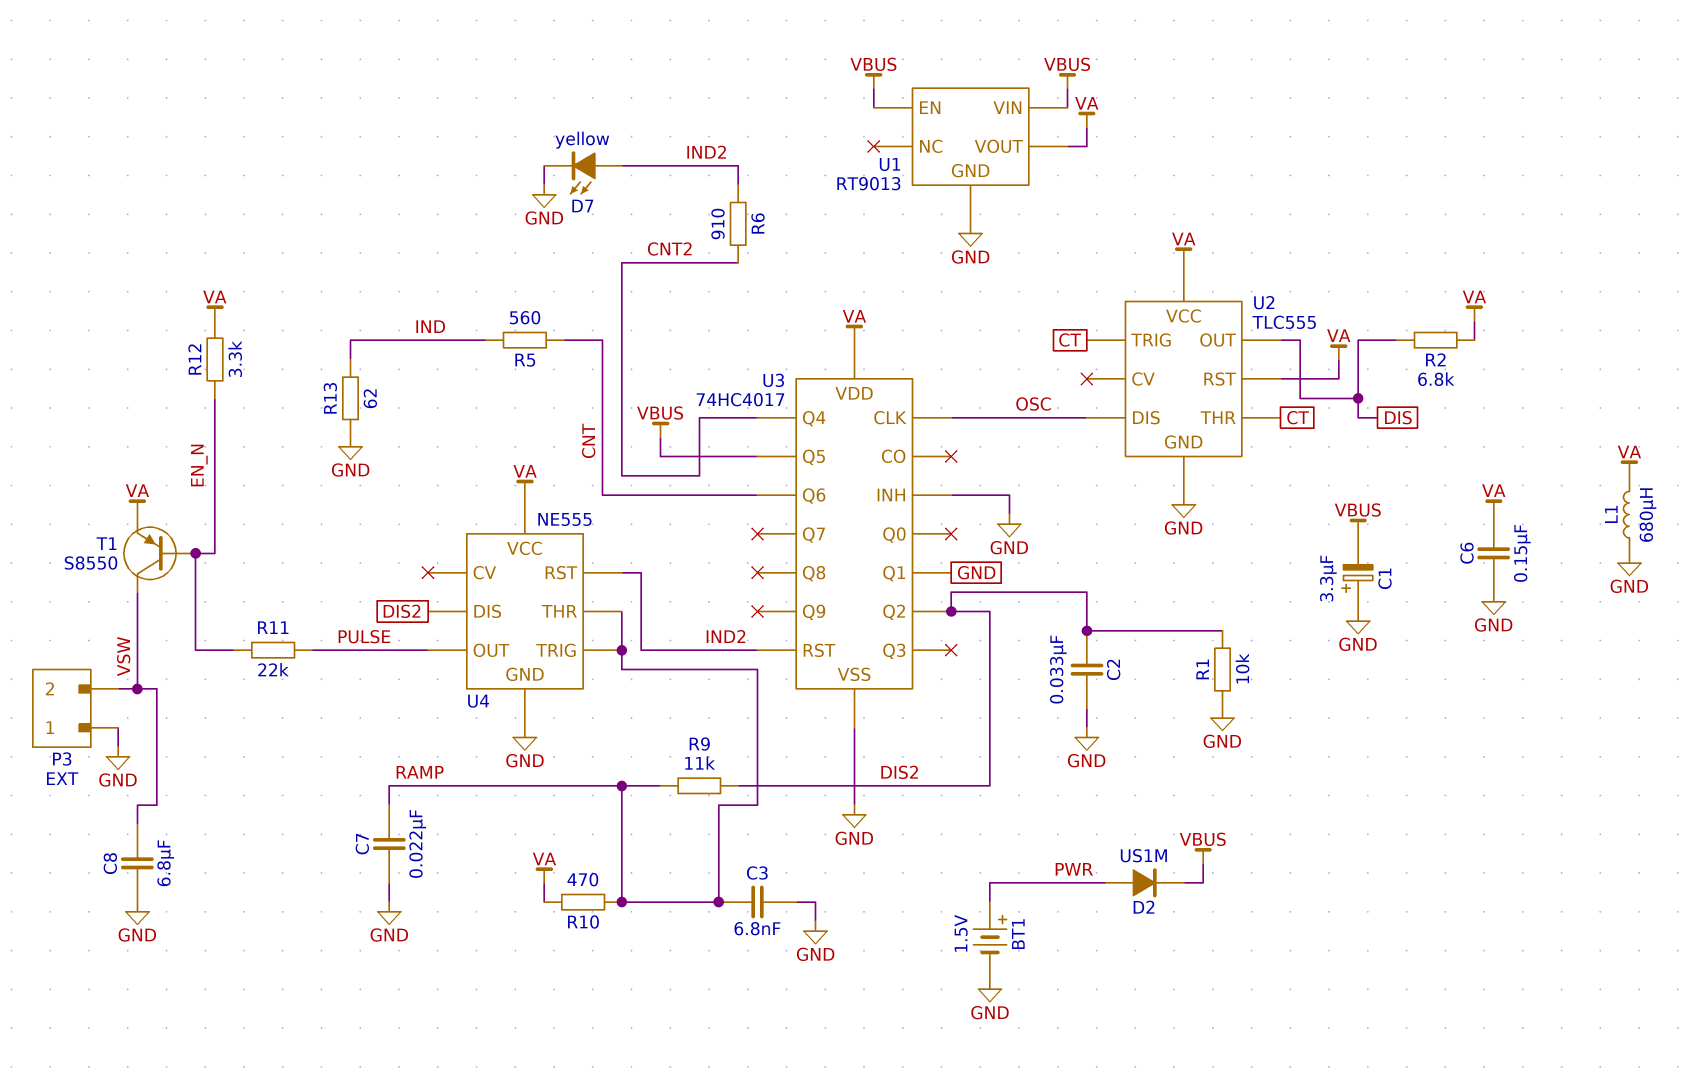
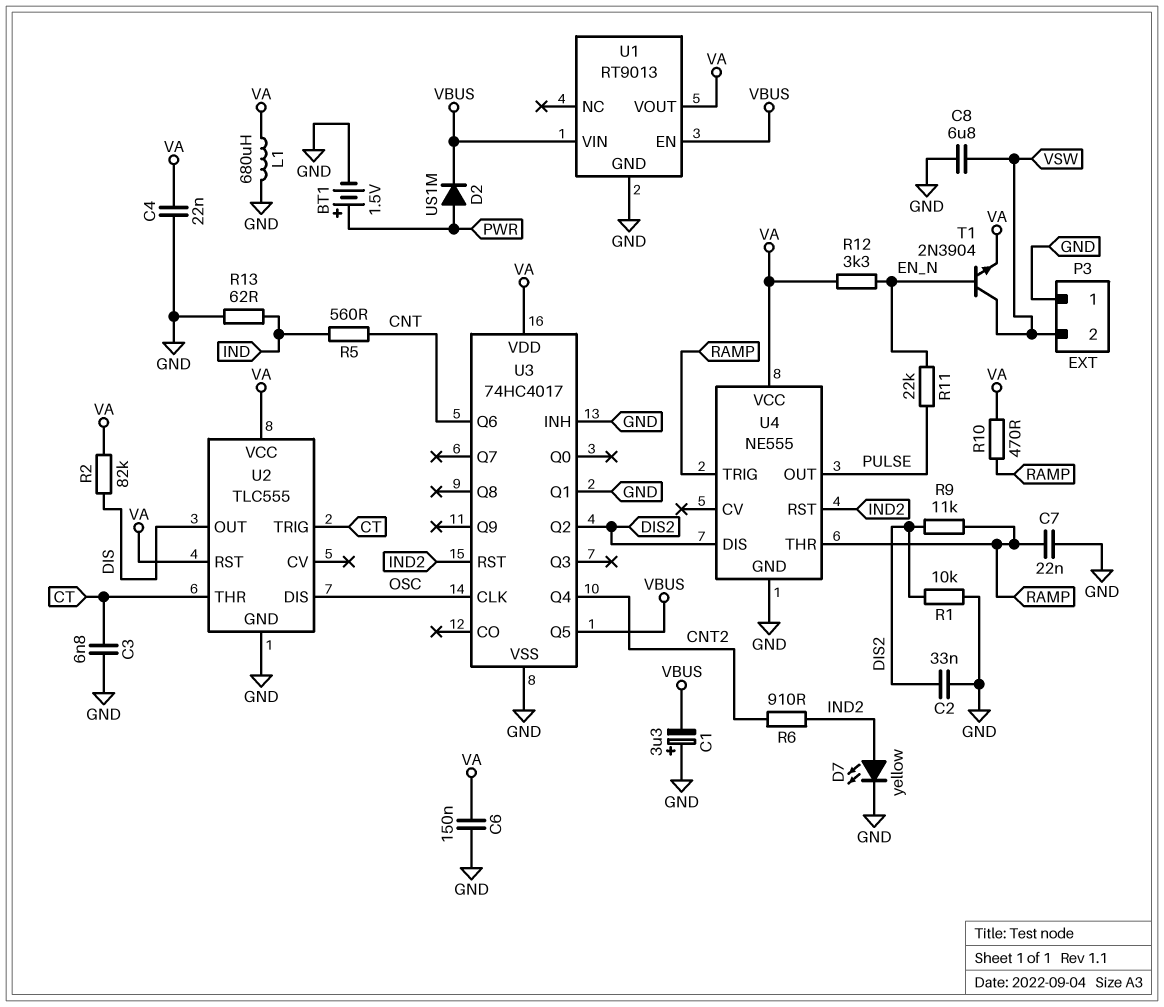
C3: 6.8nF (GND, RAMP) -> 6.8nF (CT, GND)
C4: none -> 22nF (GND, VA)
R2: 6.8k (DIS, VA) -> 82k (DIS, VA)
T1: PNP S8550 (B EN_N, C VSW, E VA) -> NPN 2N3904 (B EN_N, C VSW, E VA)

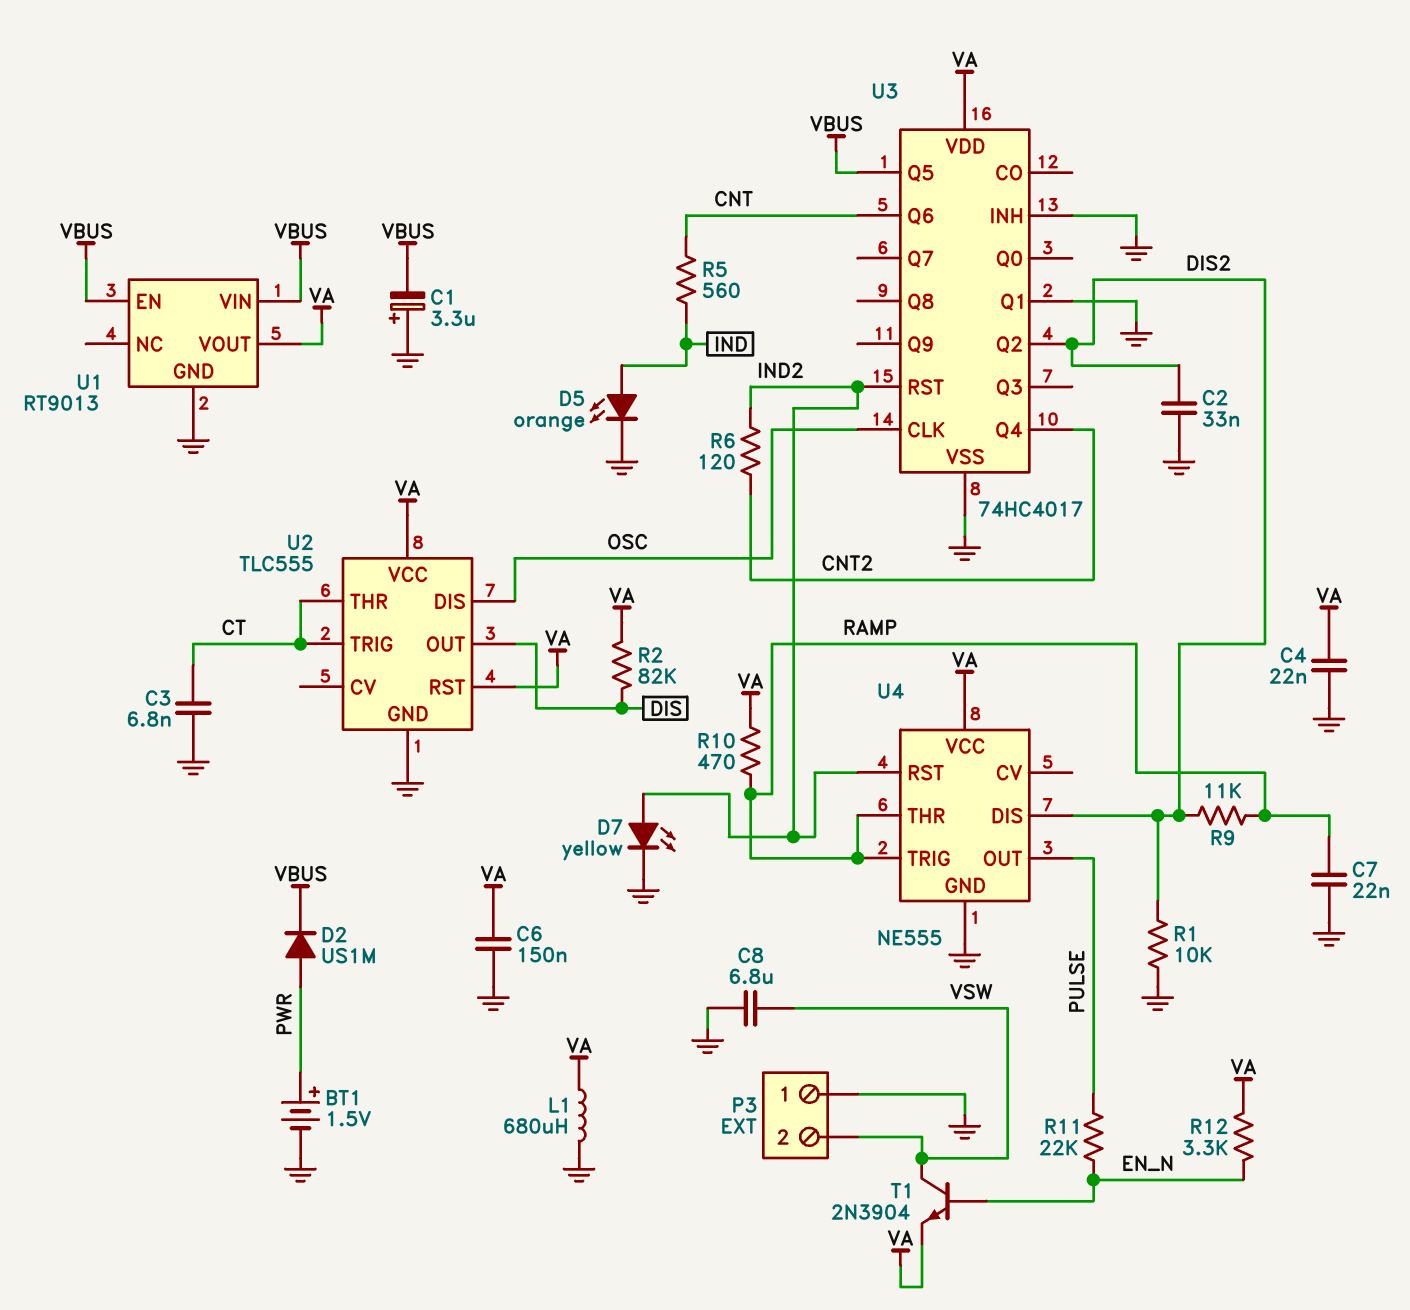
D5: none -> LED orange (A IND, K GND)
R6: 910 (CNT2, IND2) -> 120 (CNT2, IND2)
R13: 62 (GND, IND) -> none

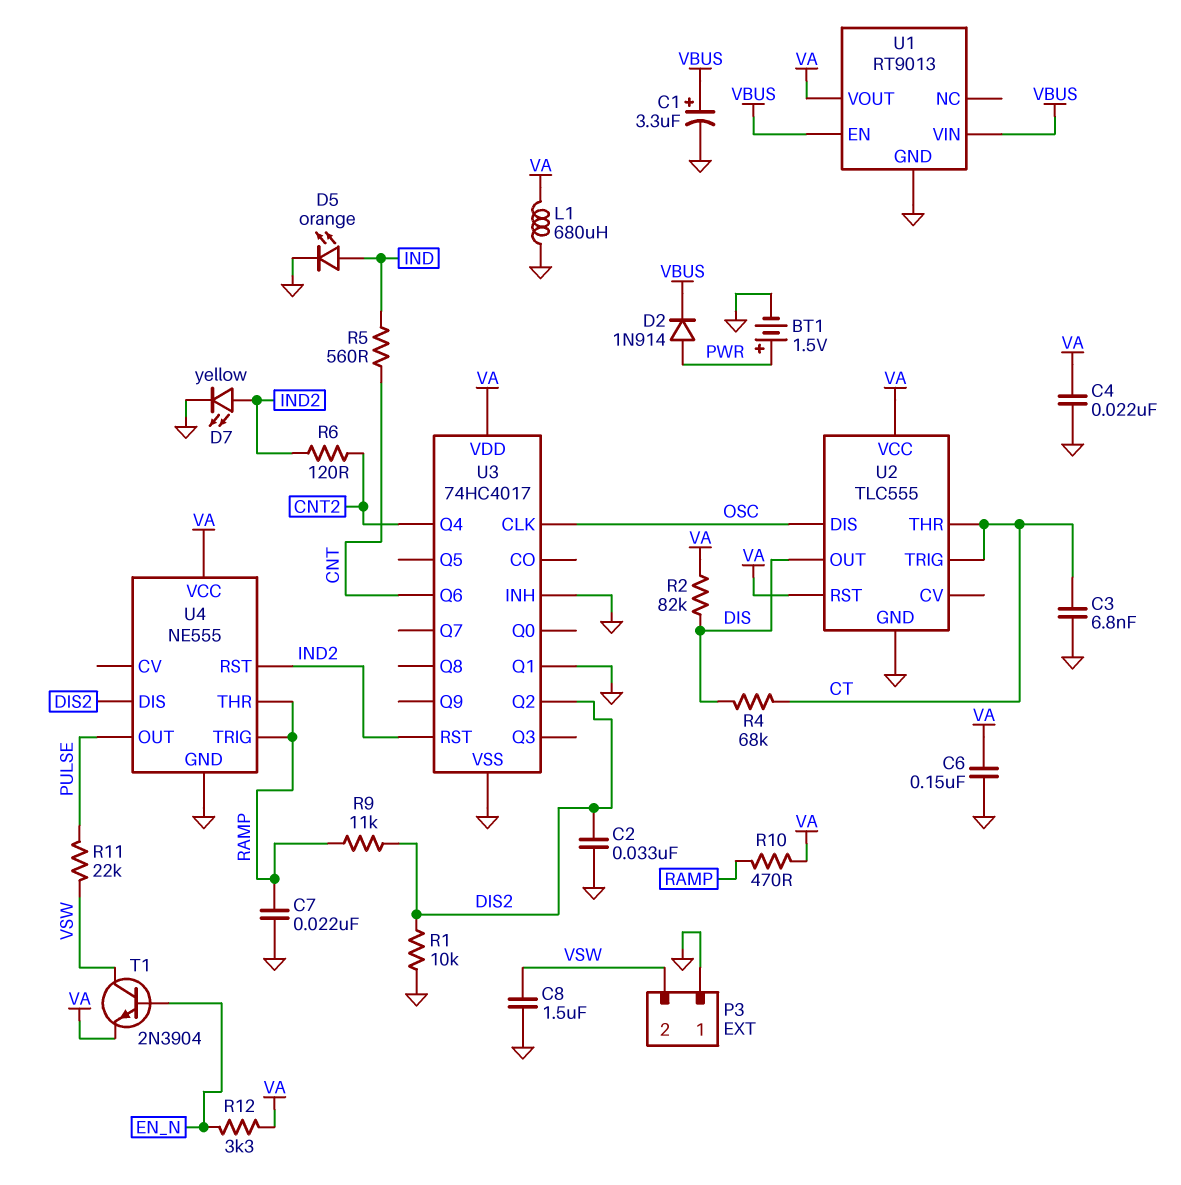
C1: 3.3uF (plus GND, minus VBUS) -> 3.3uF (plus VBUS, minus GND)
C8: 6.8uF (GND, VSW) -> 1.5uF (GND, VSW)
D2: diode US1M (A PWR, K VBUS) -> diode 1N914 (A PWR, K VBUS)
R4: none -> 68k (CT, DIS)
R11: 22k (EN_N, PULSE) -> 22k (PULSE, VSW)
U3 pin Q5: VBUS -> none

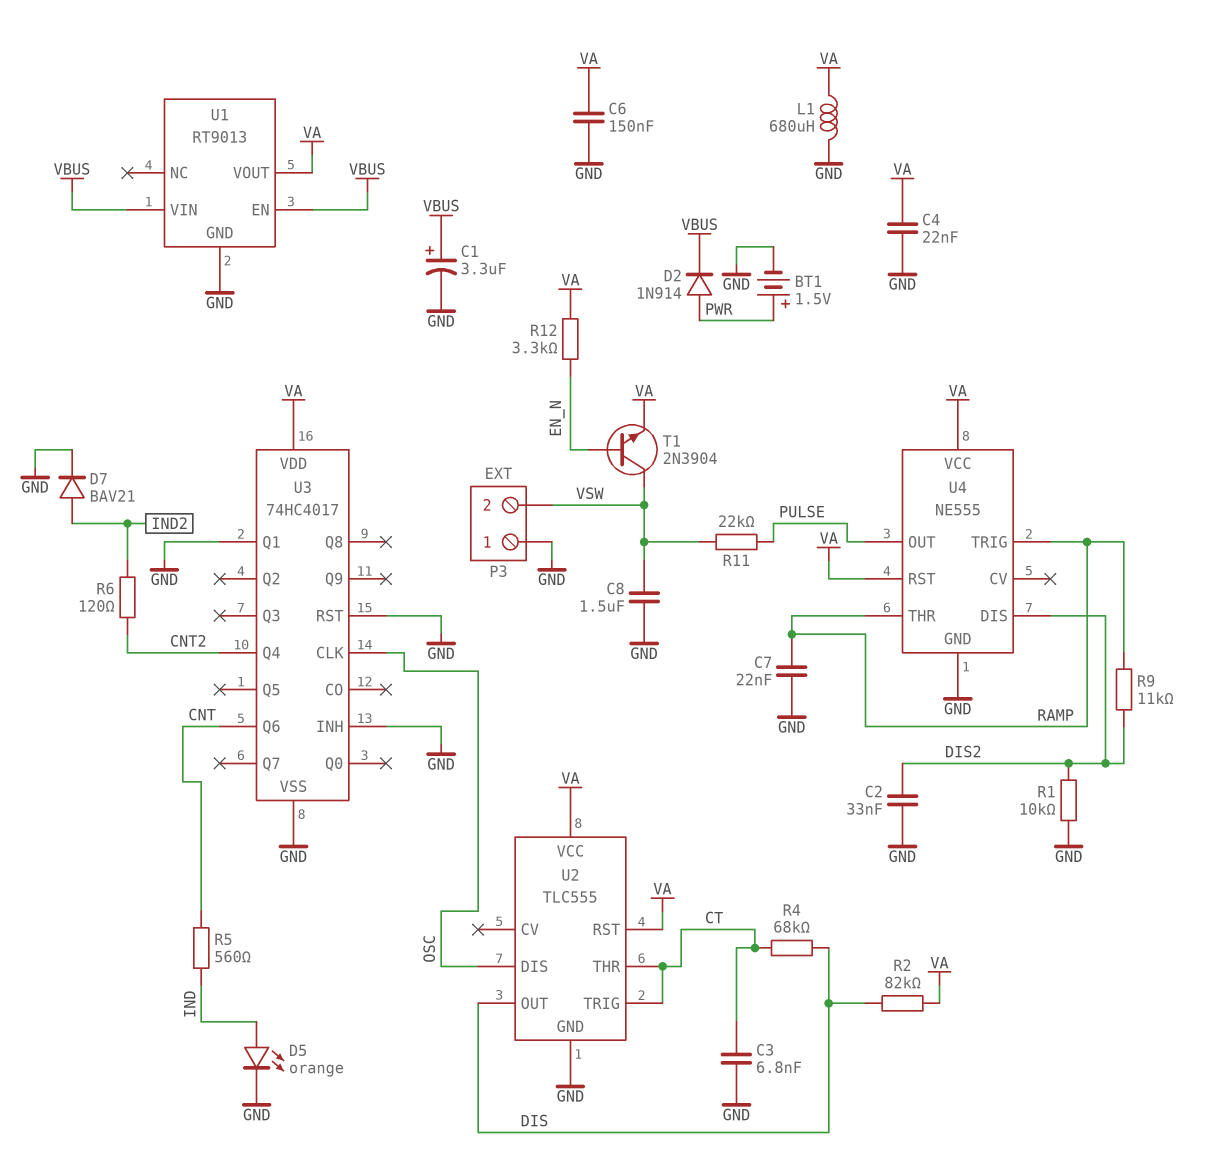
D7: LED yellow (A IND2, K GND) -> diode BAV21 (A IND2, K GND)
R10: 470 (RAMP, VA) -> none
U3 pin Q2: DIS2 -> none
U3 pin RST: IND2 -> GND
U4 pin RST: IND2 -> VA

